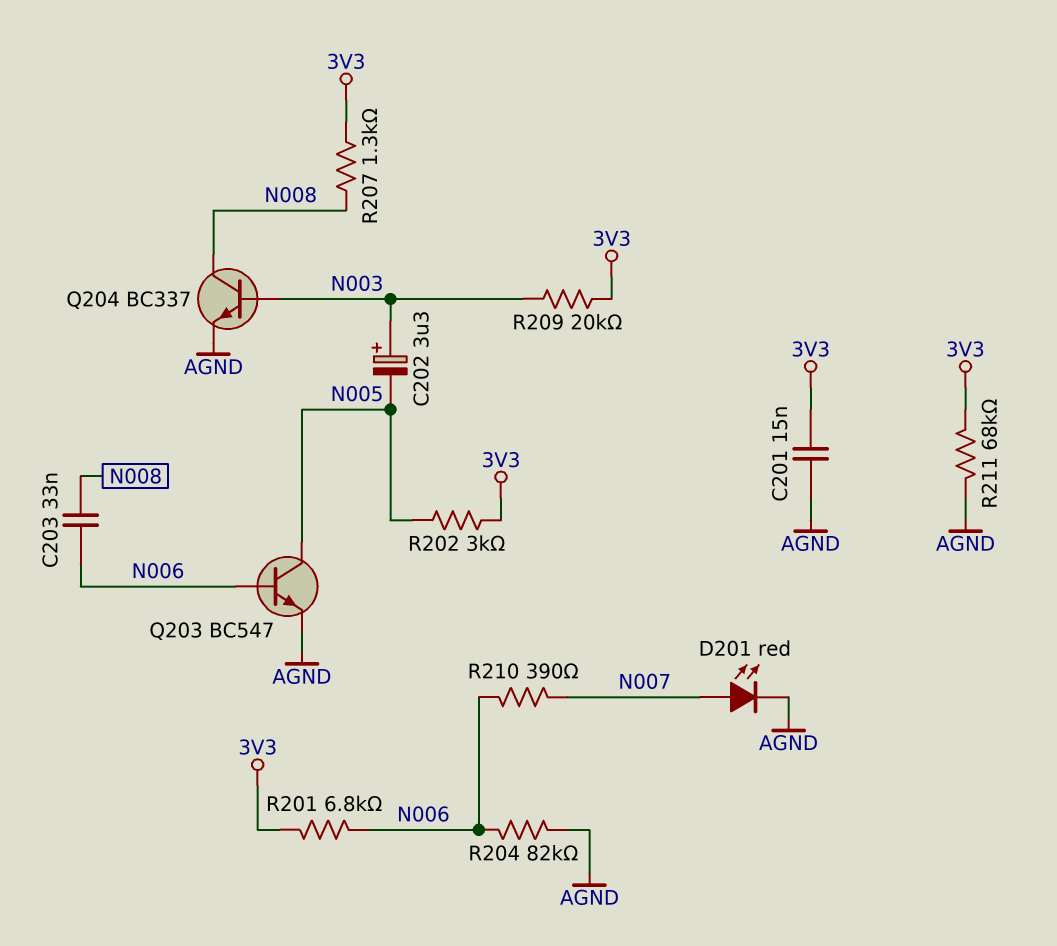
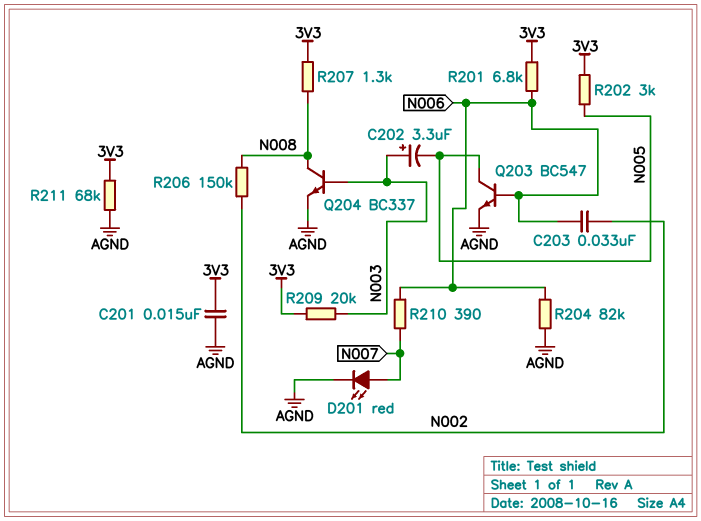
C203: 33nF (N006, N008) -> 33nF (N002, N006)
R206: none -> 150k (N002, N008)

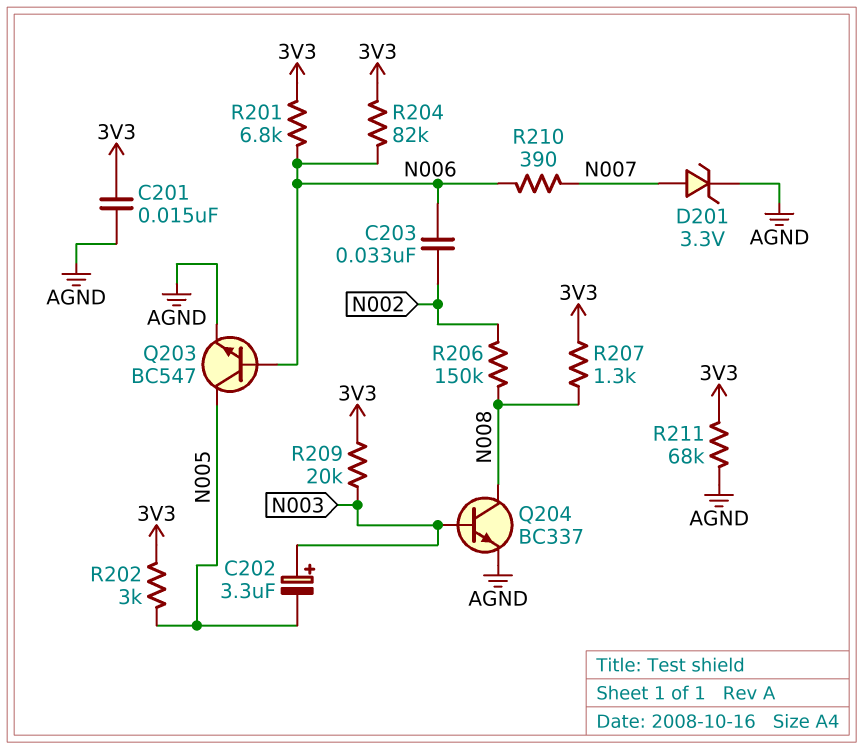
D201: LED red (A N007, K AGND) -> zener 3.3V (A N007, K AGND)
R204: 82k (AGND, N006) -> 82k (3V3, N006)

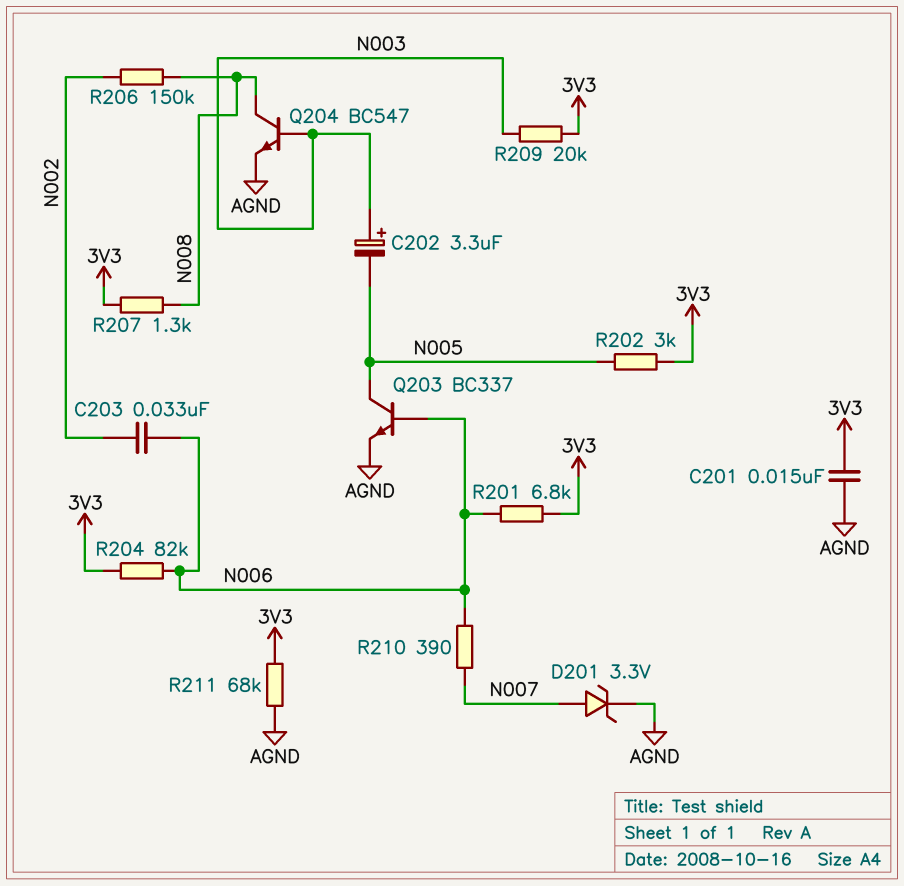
Q203: NPN BC547 (B N006, C N005, E AGND) -> NPN BC337 (B N006, C N005, E AGND)
Q204: NPN BC337 (B N003, C N008, E AGND) -> NPN BC547 (B N003, C N008, E AGND)

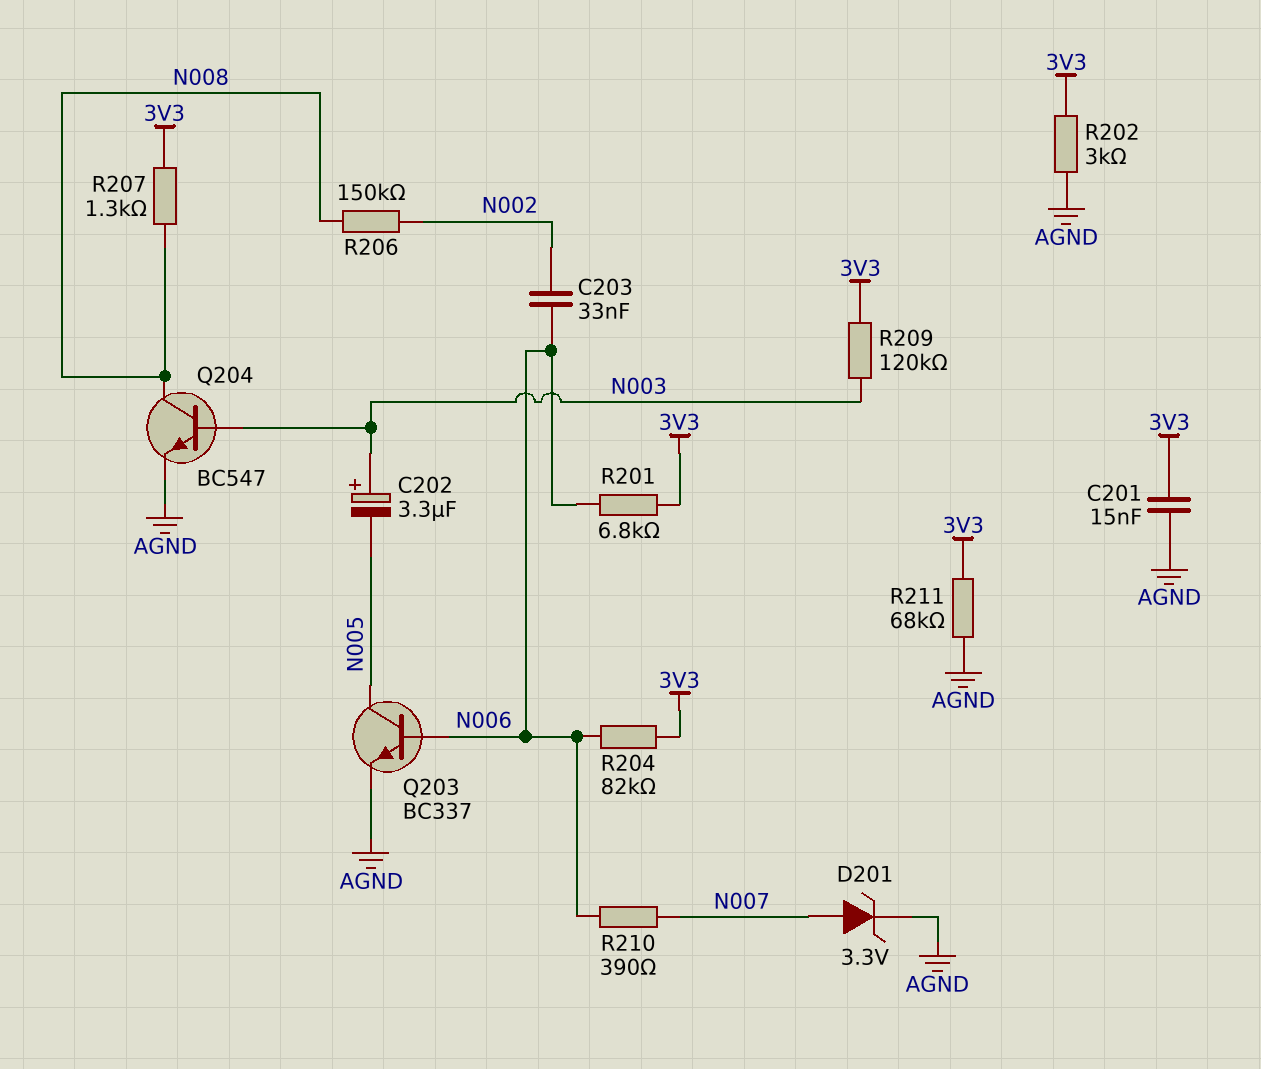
R202: 3k (3V3, N005) -> 3k (3V3, AGND)
R209: 20k (3V3, N003) -> 120k (3V3, N003)

